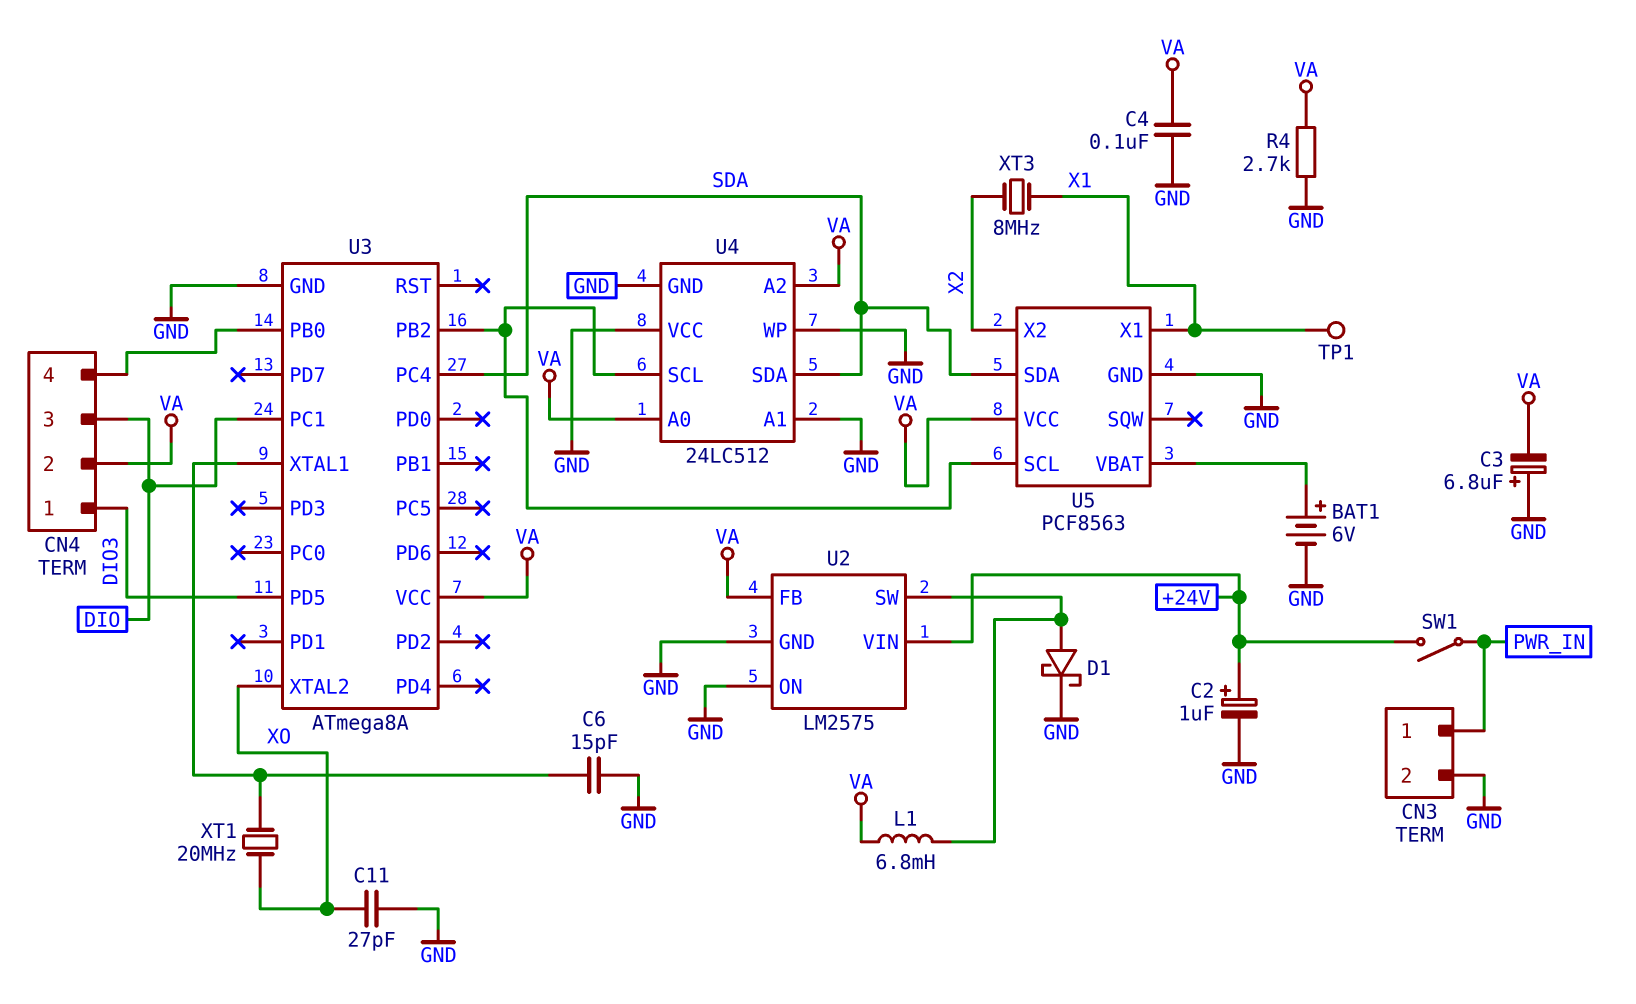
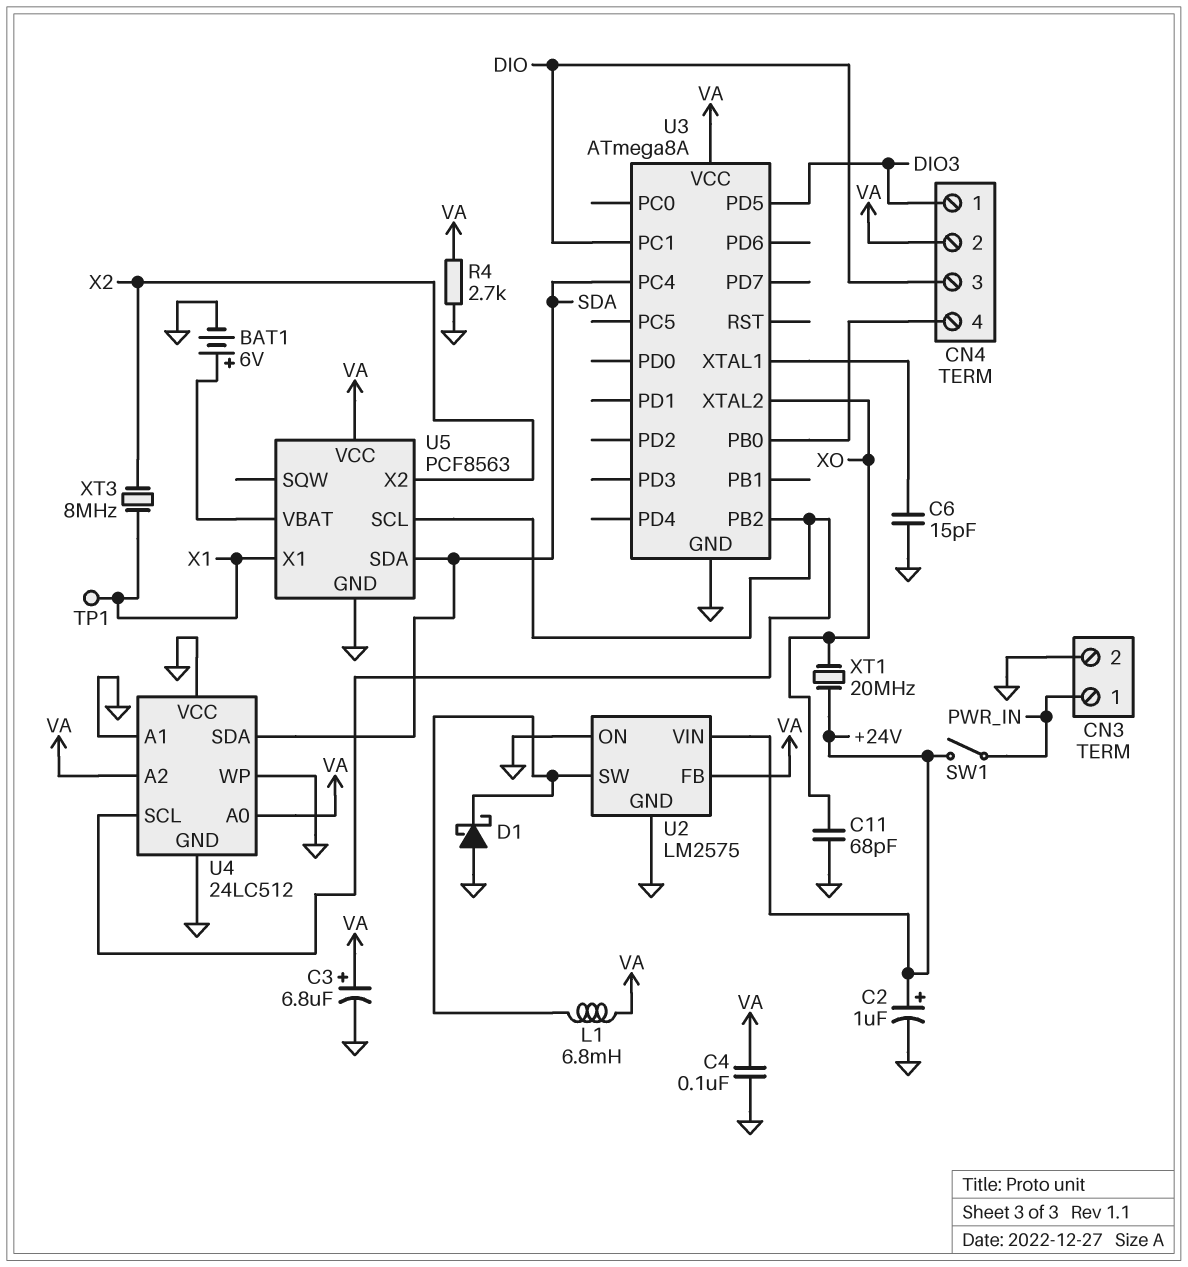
C3: 6.8uF (plus GND, minus VA) -> 6.8uF (plus VA, minus GND)
C11: 27pF (GND, XO) -> 68pF (GND, XO)
D1: schottky (A U2/SW, K GND) -> schottky (A GND, K U2/SW)
XT1: 20MHz (U3/XTAL1, XO) -> 20MHz (+24V, XO)

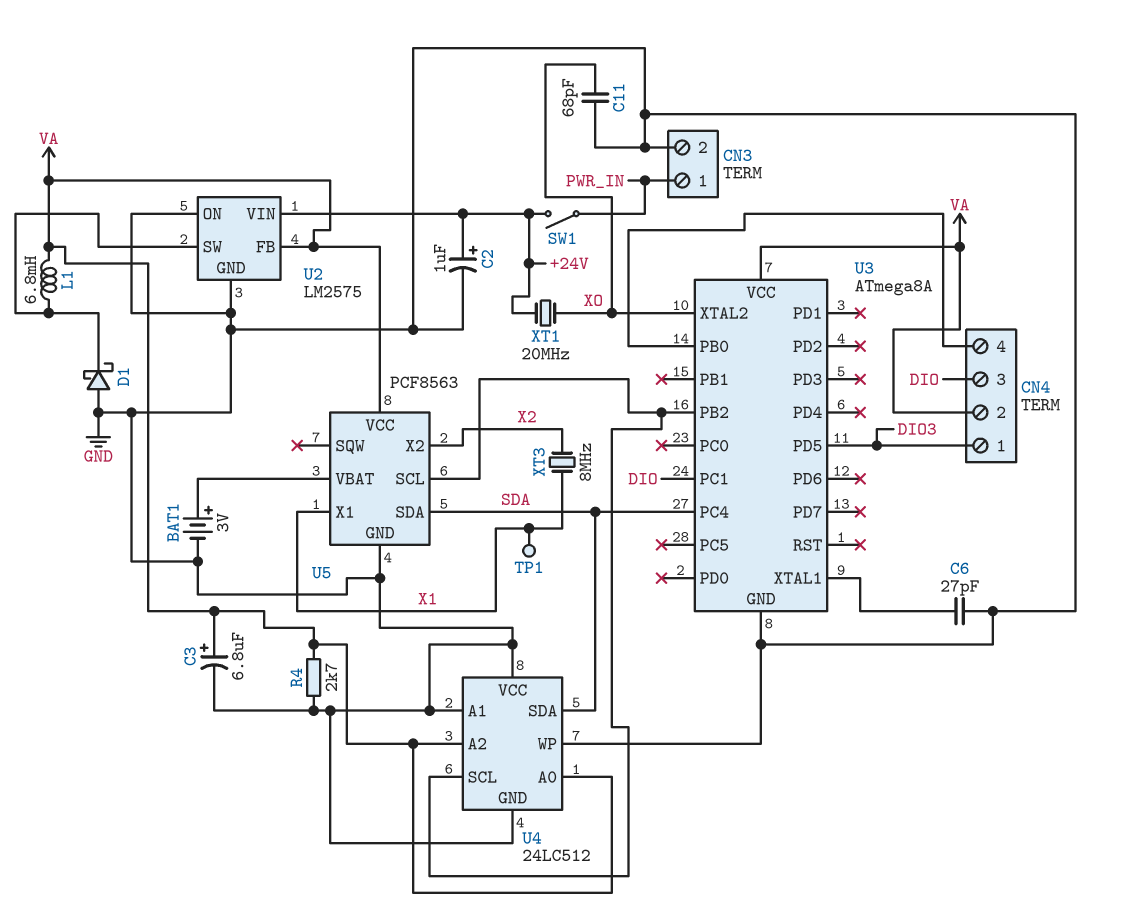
BAT1: 6V (plus U5/VBAT, minus GND) -> 3V (plus U5/VBAT, minus GND)
C4: 100nF (GND, VA) -> none
C6: 15pF (GND, U3/XTAL1) -> 27pF (GND, U3/XTAL1)

